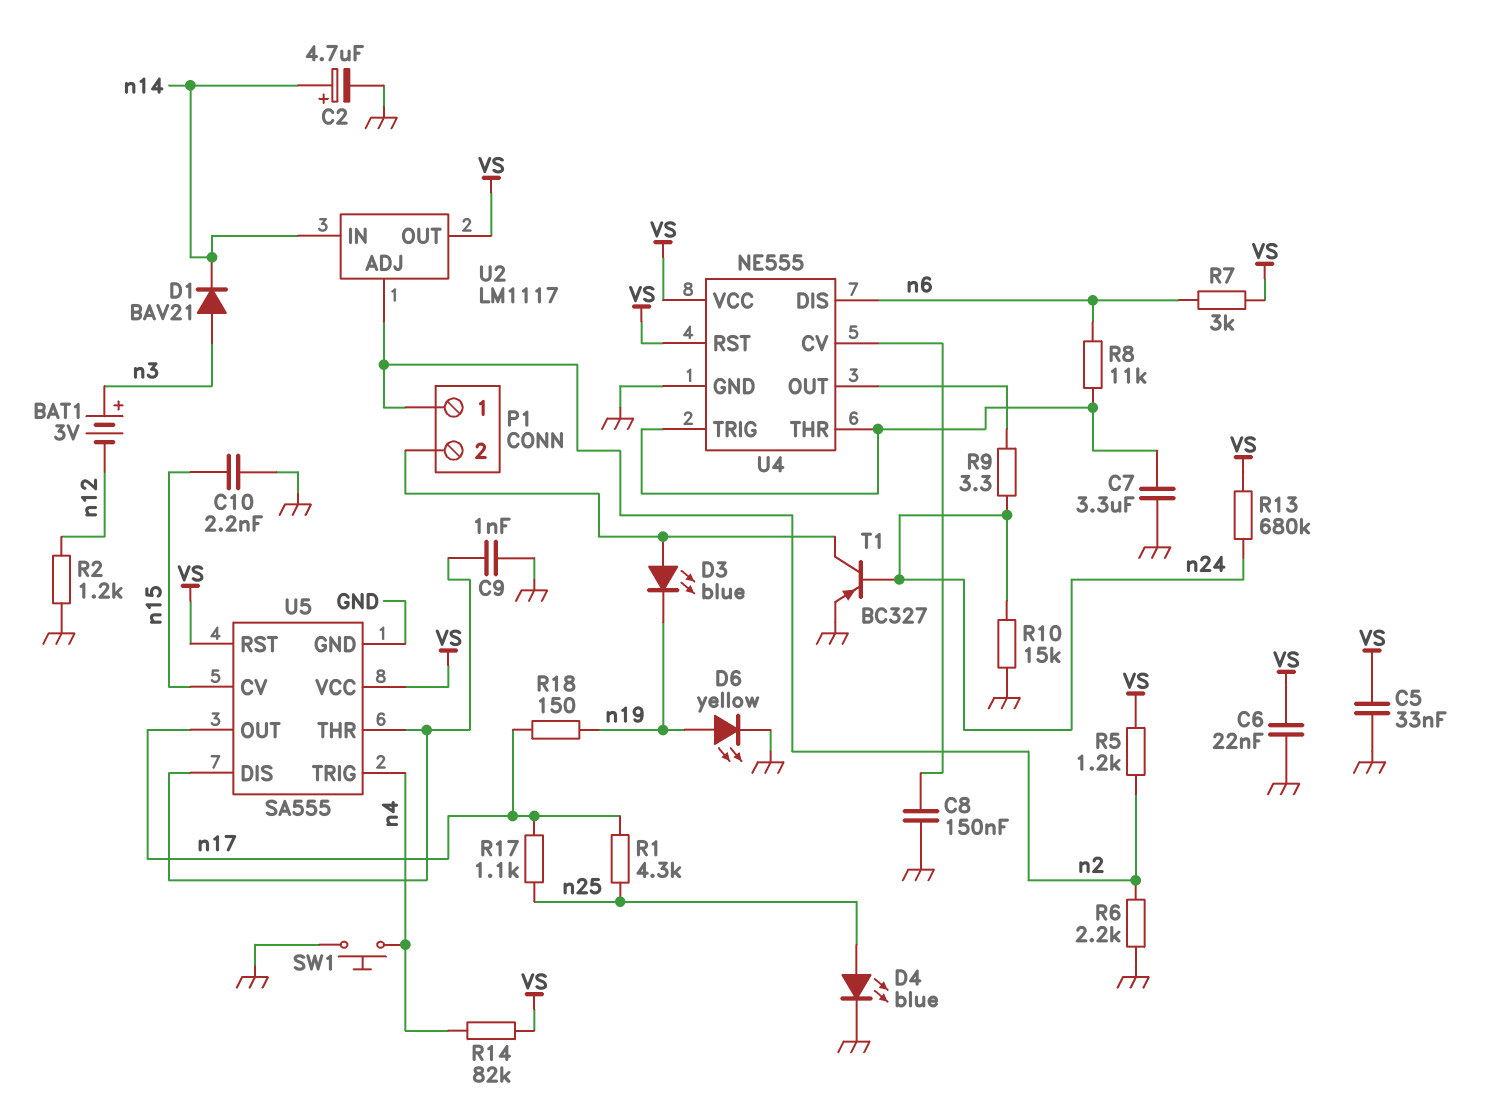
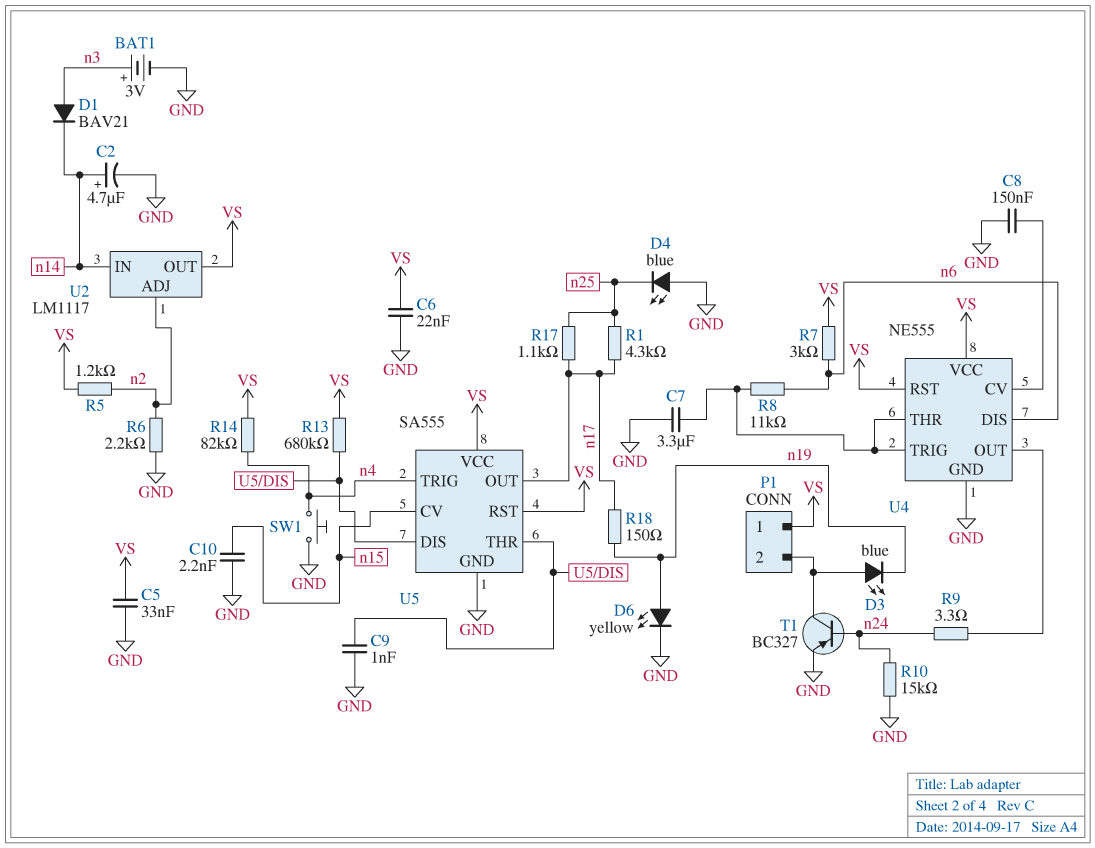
BAT1: 3V (plus n3, minus n12) -> 3V (plus n3, minus GND)
D4: LED blue (A n25, K GND) -> LED blue (A GND, K n25)
P1 pin 1: n2 -> VS
R2: 1.2k (GND, n12) -> none
R13: 680k (VS, n24) -> 680k (U5/DIS, VS)

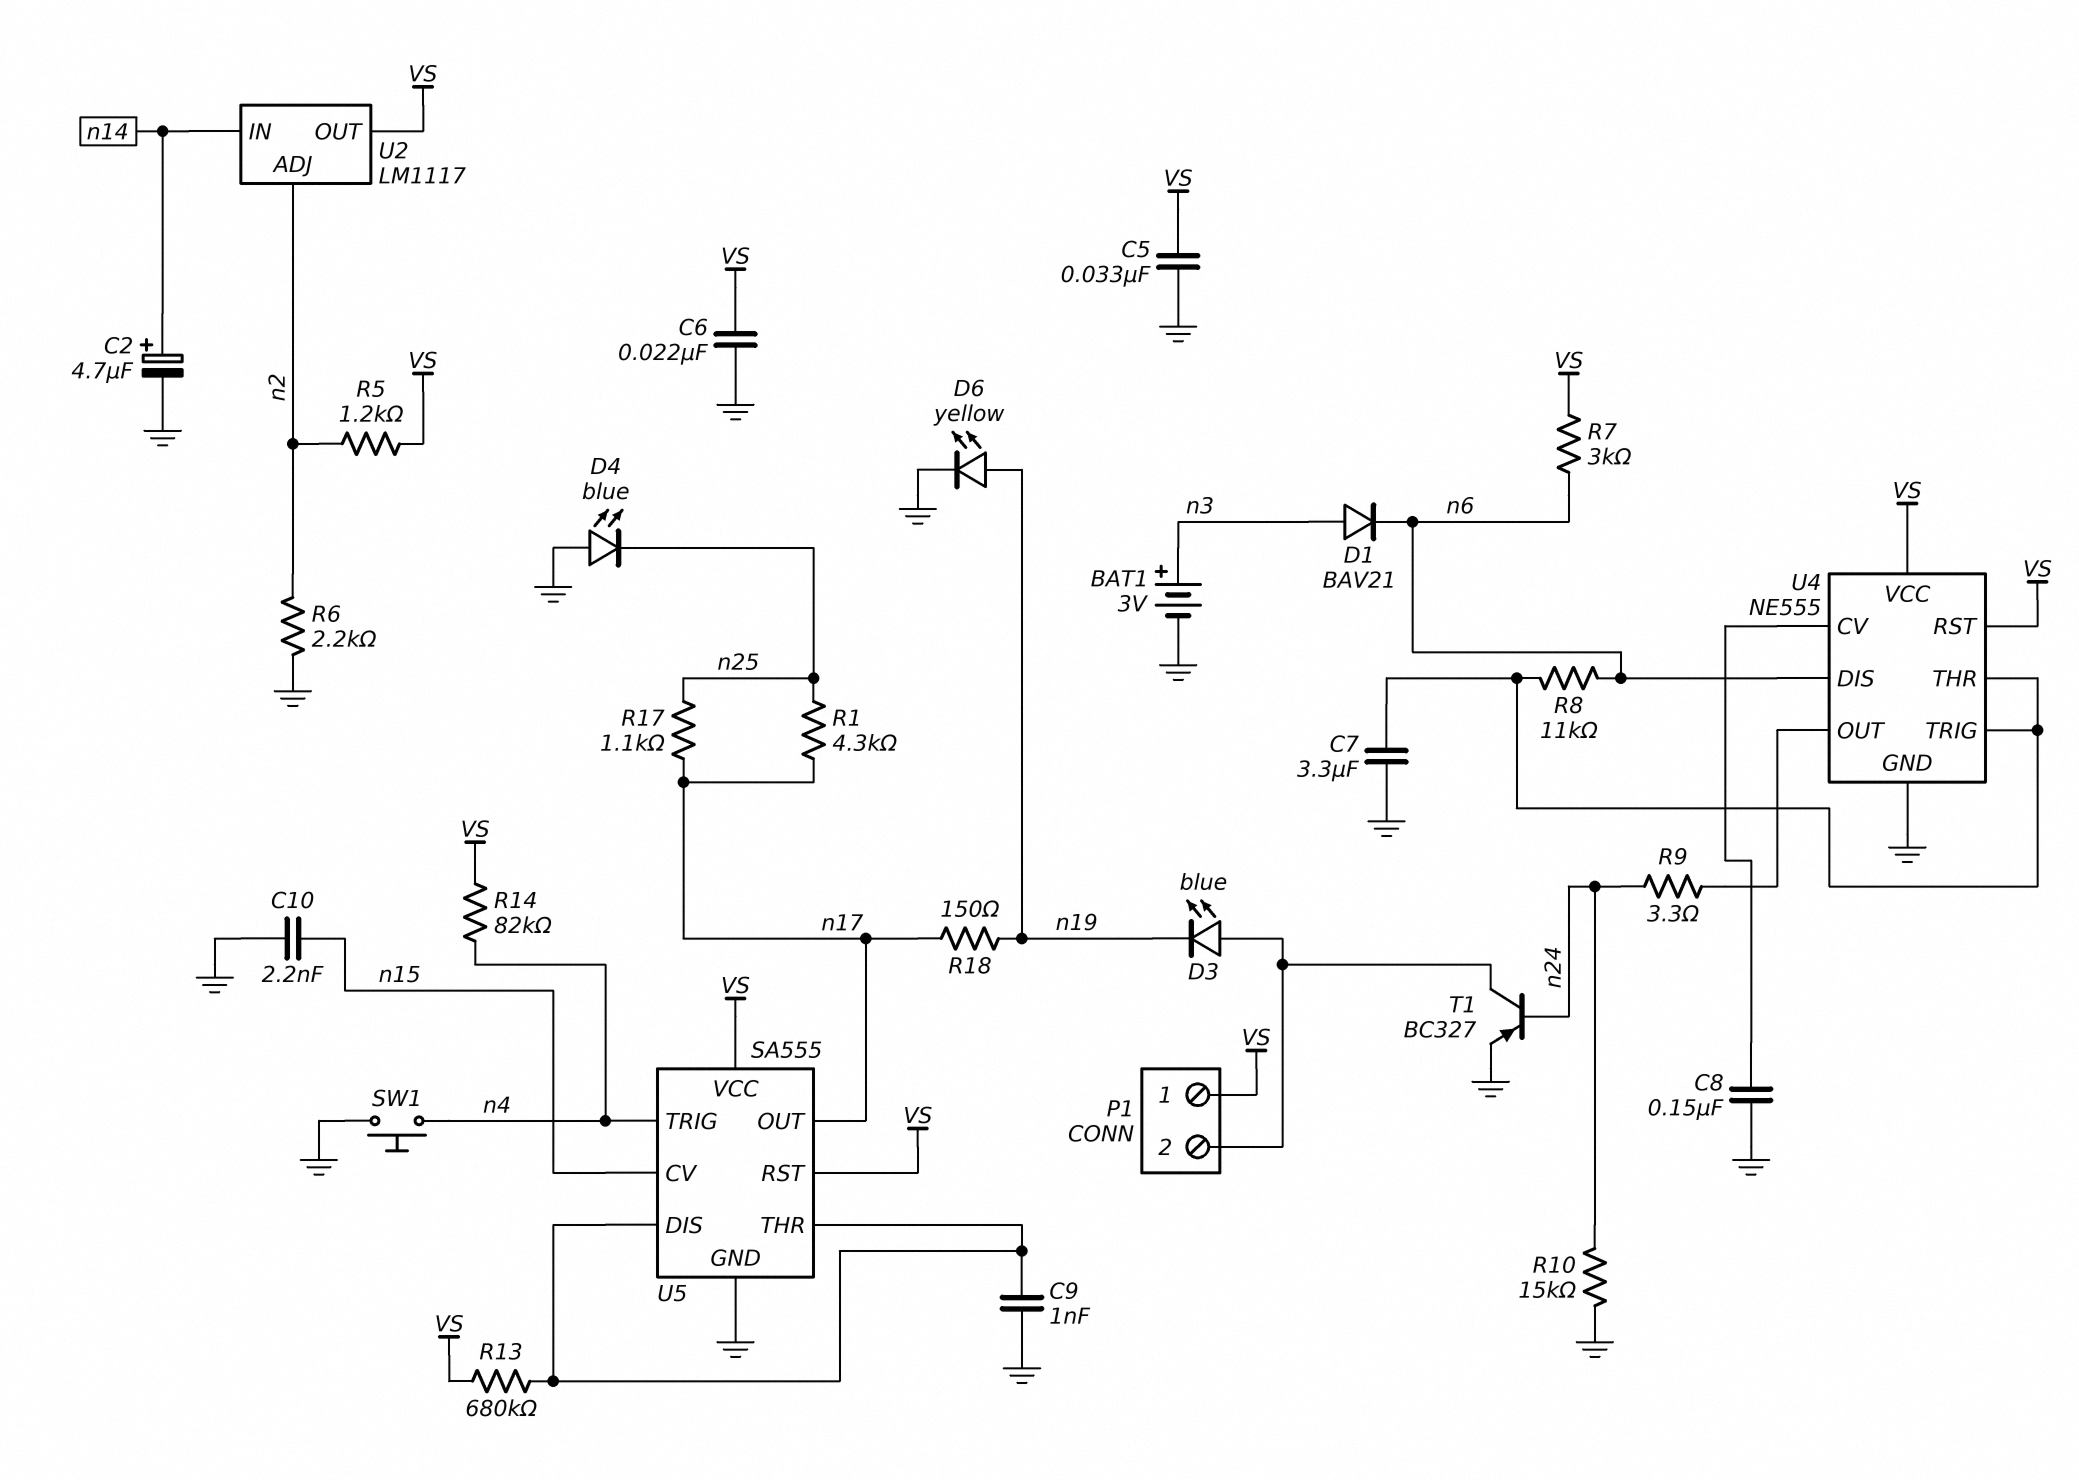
D1: diode BAV21 (A n3, K n14) -> diode BAV21 (A n3, K n6)

